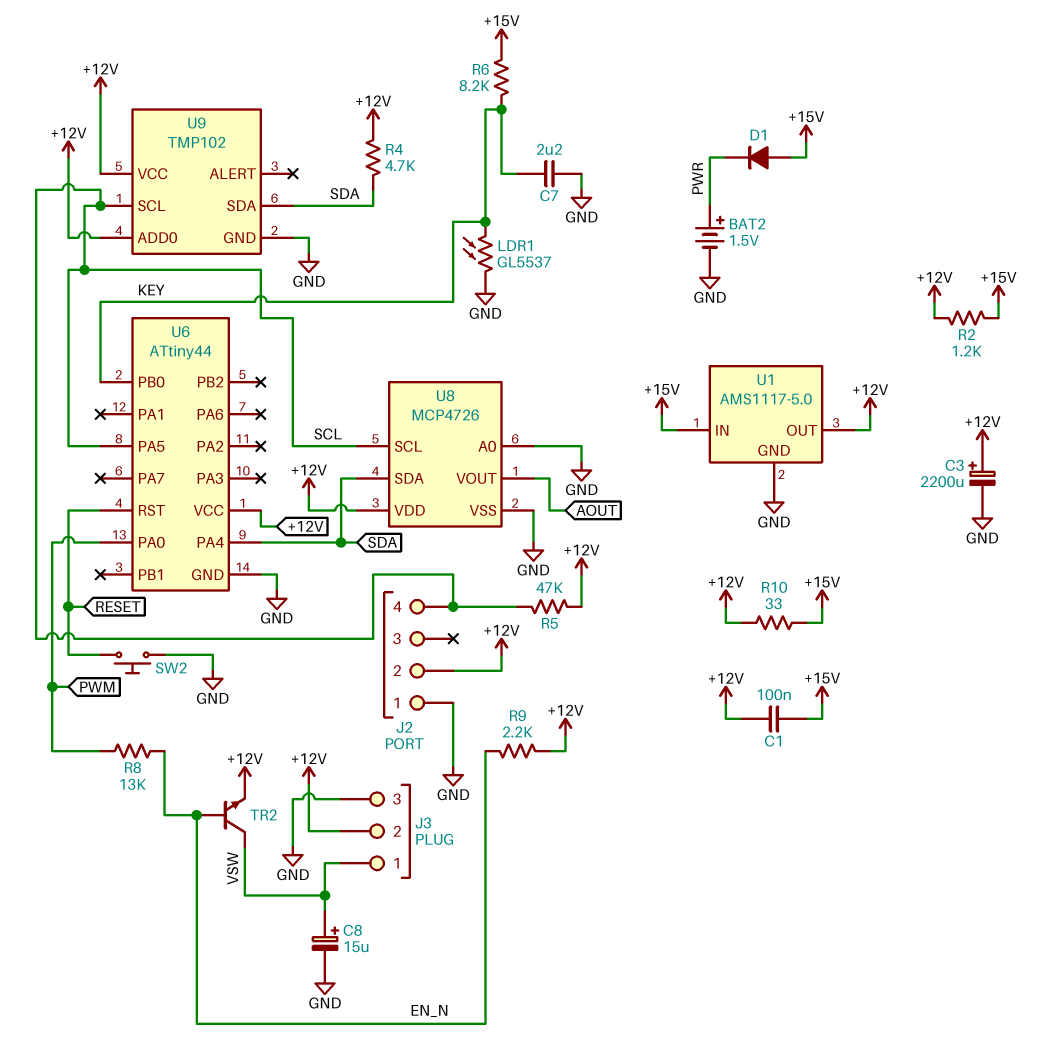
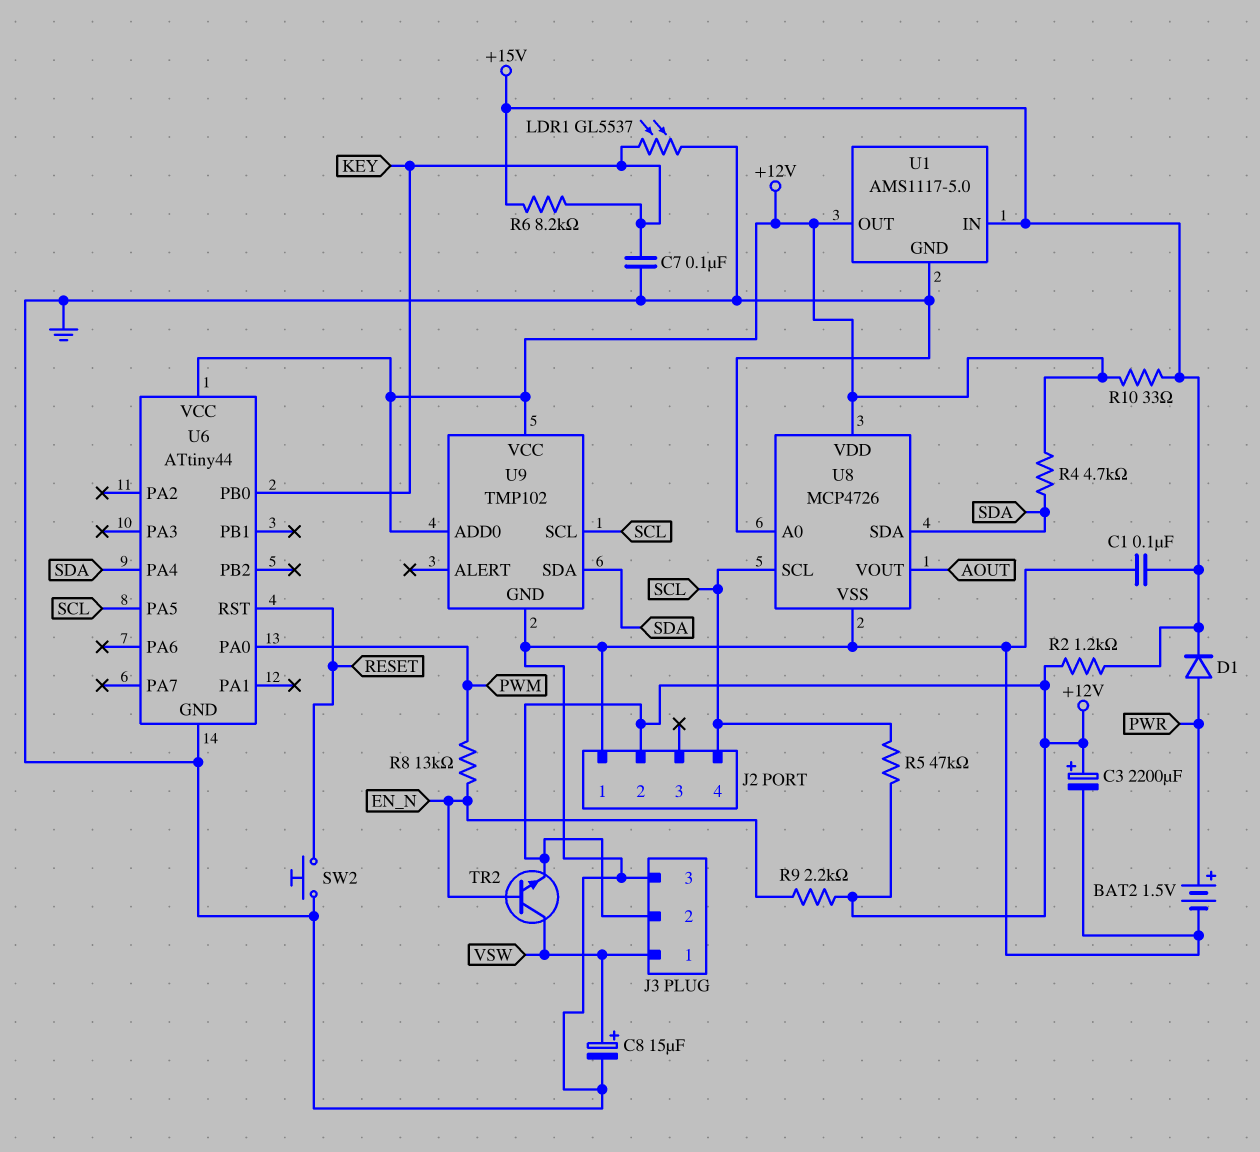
C1: 100nF (+12V, +15V) -> 100nF (+15V, GND)
C7: 2.2uF (GND, KEY) -> 100nF (GND, KEY)
D1: diode (A +15V, K PWR) -> diode (A PWR, K +15V)

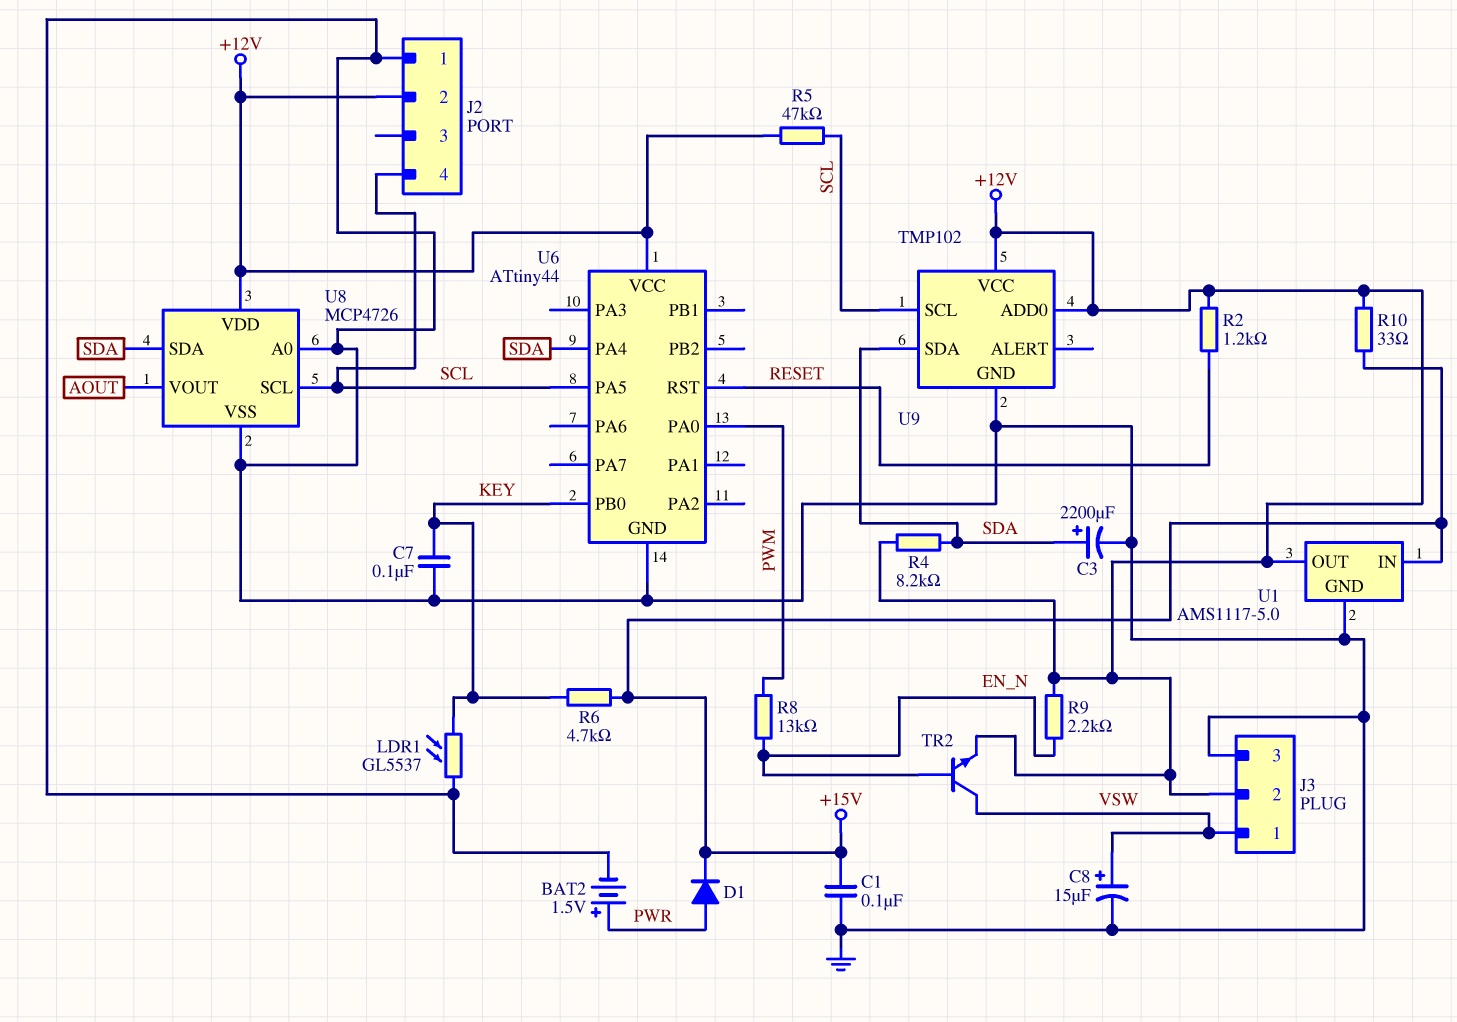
C3: 2200uF (plus +12V, minus GND) -> 2200uF (plus SDA, minus GND)
R2: 1.2k (+12V, +15V) -> 1.2k (+12V, RESET)
R4: 4.7k (+12V, SDA) -> 8.2k (+12V, SDA)
R6: 8.2k (+15V, KEY) -> 4.7k (+15V, KEY)
SW2: button (GND, RESET) -> none

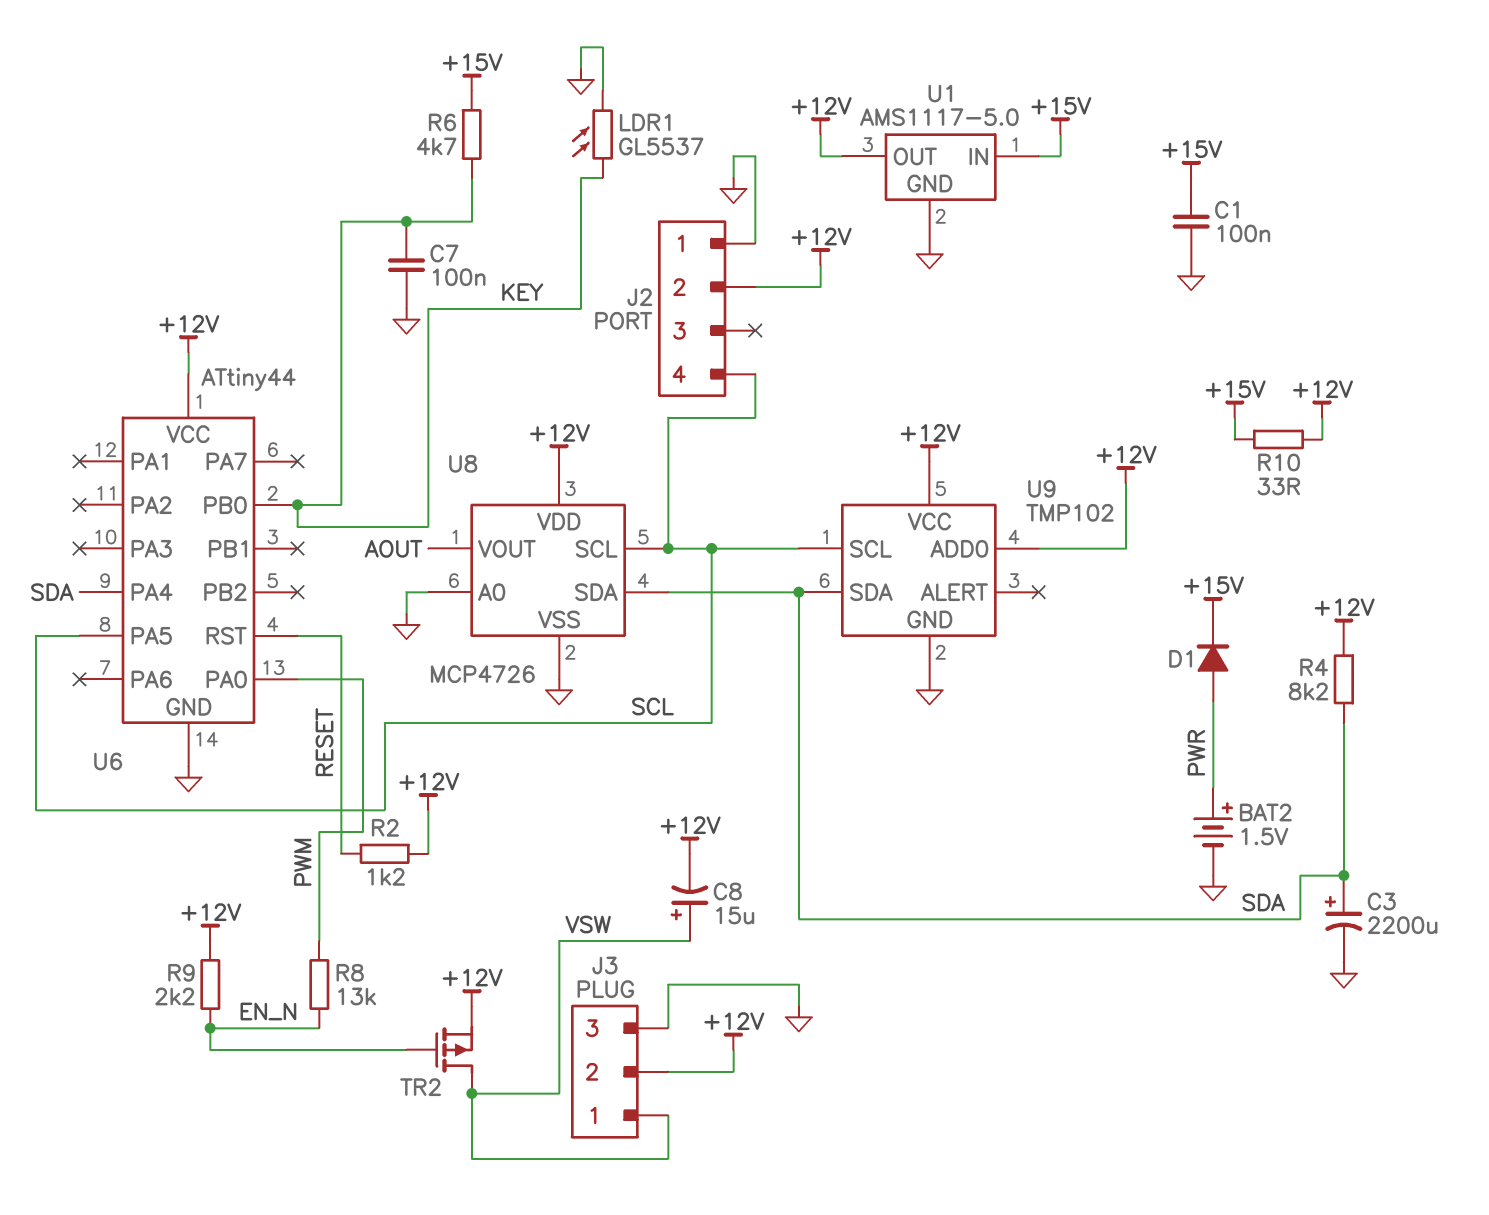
C8: 15uF (plus VSW, minus GND) -> 15uF (plus VSW, minus +12V)
R5: 47k (+12V, SCL) -> none
TR2: NPN (B EN_N, C VSW, E +12V) -> PMOS (G EN_N, D VSW, S +12V)

